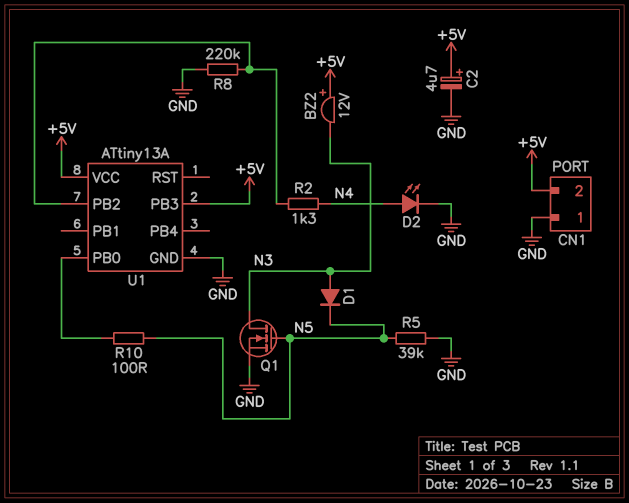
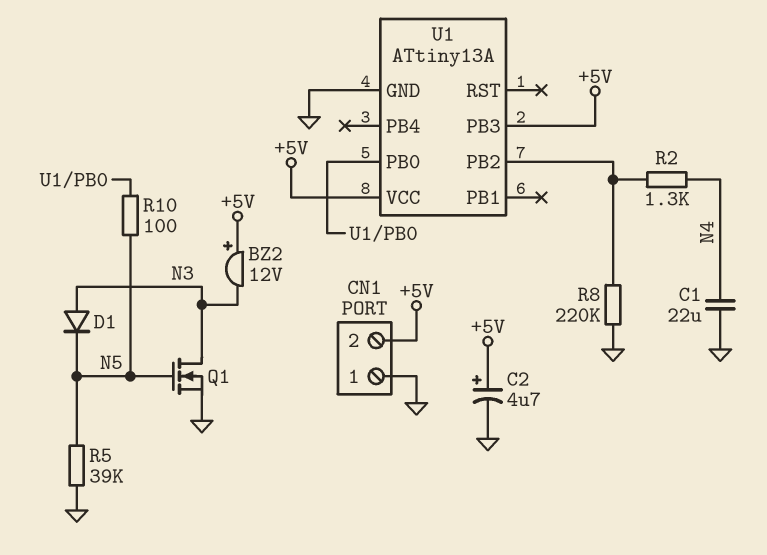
C1: none -> 22uF (GND, N4)
D2: LED (A N4, K GND) -> none

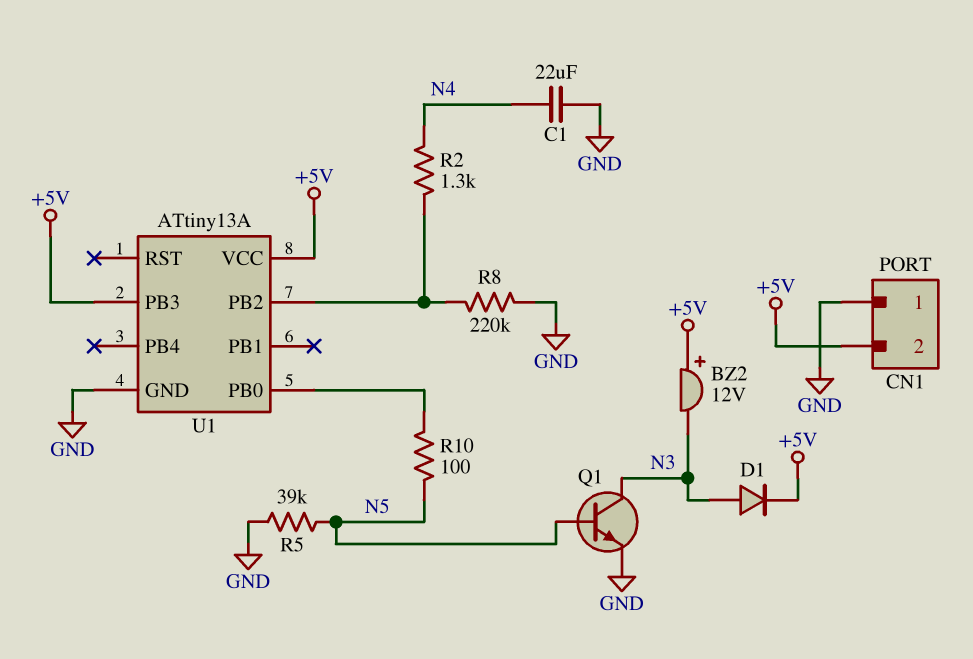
C2: 4.7uF (plus +5V, minus GND) -> none
D1: diode (A N3, K N5) -> diode (A N3, K +5V)
Q1: NMOS (G N5, D N3, S GND) -> NPN (B N5, C N3, E GND)

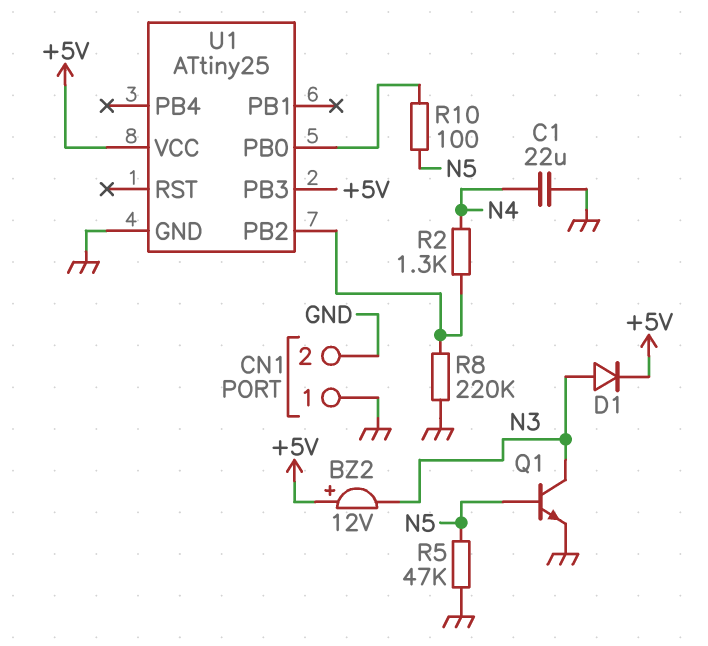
CN1 pin 2: +5V -> GND
R5: 39k (GND, N5) -> 47k (GND, N5)
U1: ATtiny13A -> ATtiny25

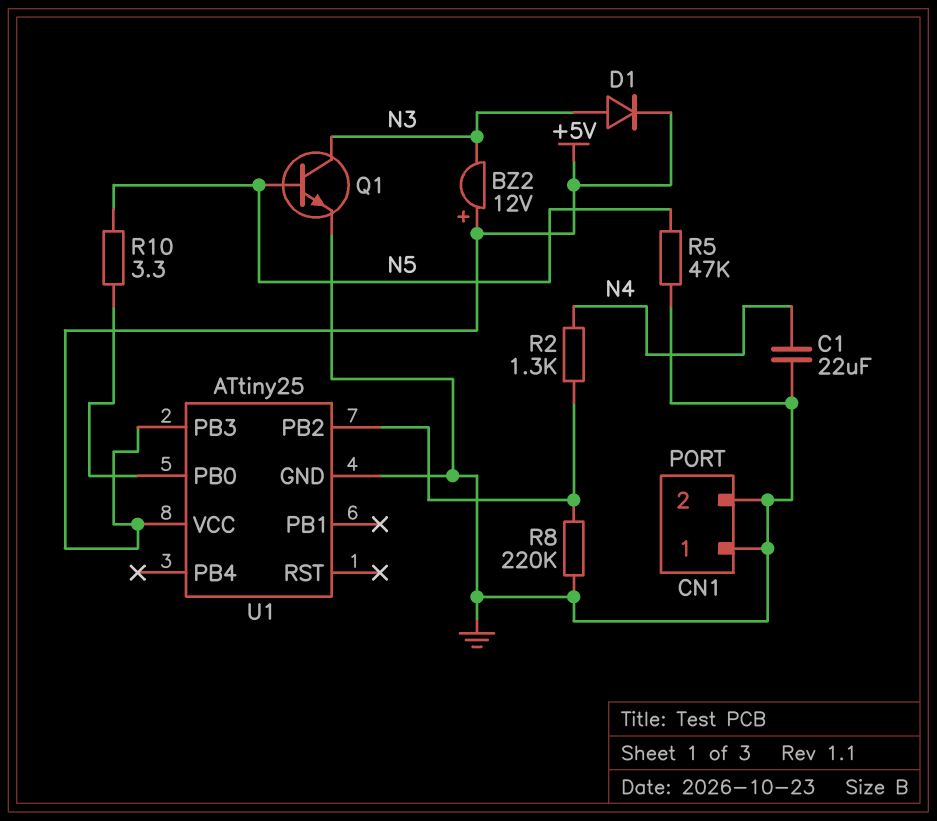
R10: 100 (N5, U1/PB0) -> 3.3 (N5, U1/PB0)

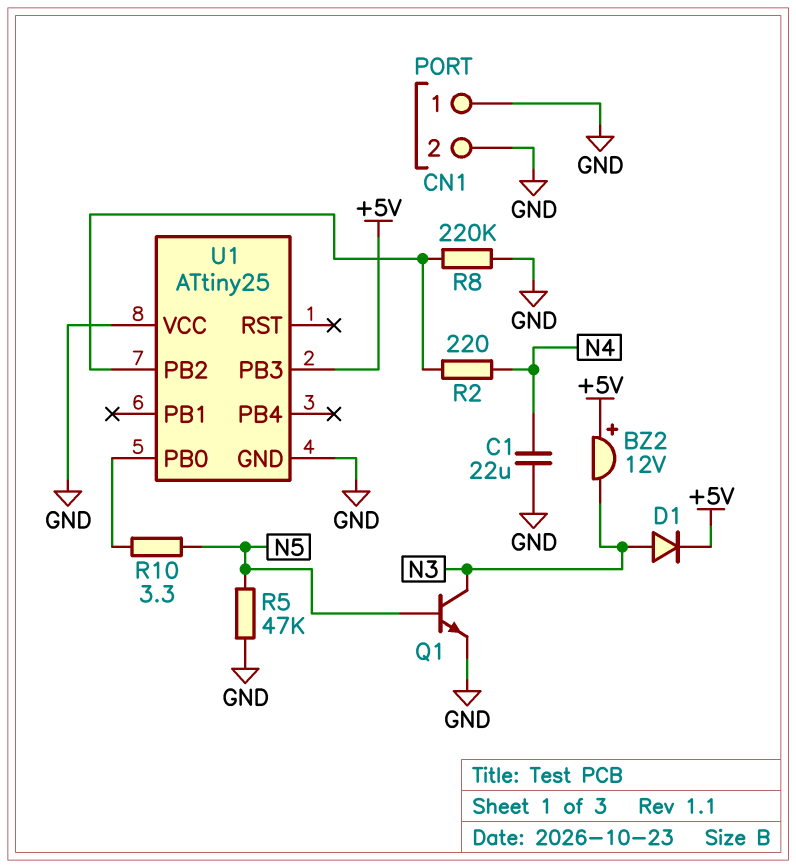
R2: 1.3k (N4, U1/PB2) -> 220 (N4, U1/PB2)
U1 pin VCC: +5V -> GND

